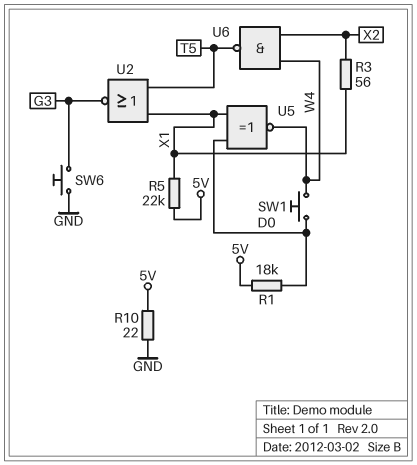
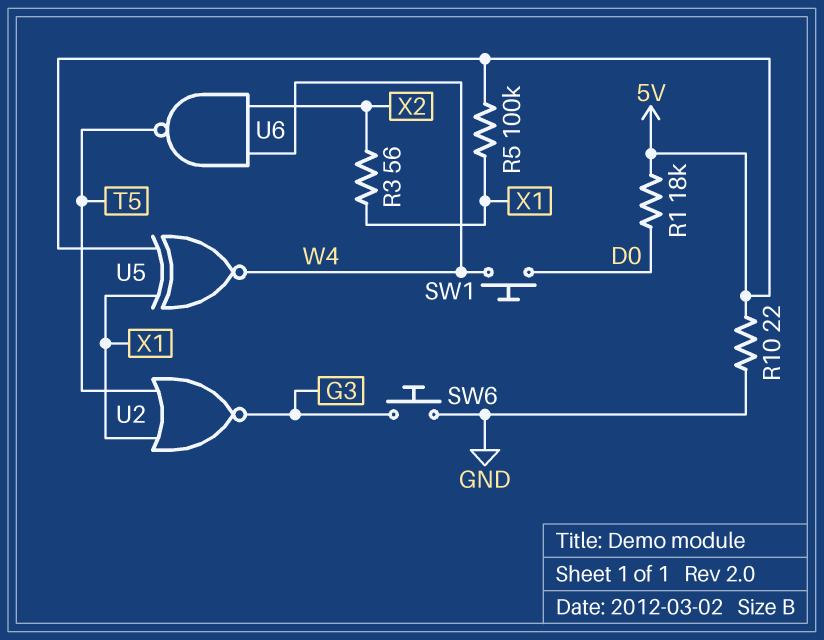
R5: 22k (5V, X1) -> 100k (5V, X1)
U5: XNOR (in D0, in X1, out W4) -> XNOR (in 5V, in X1, out W4)

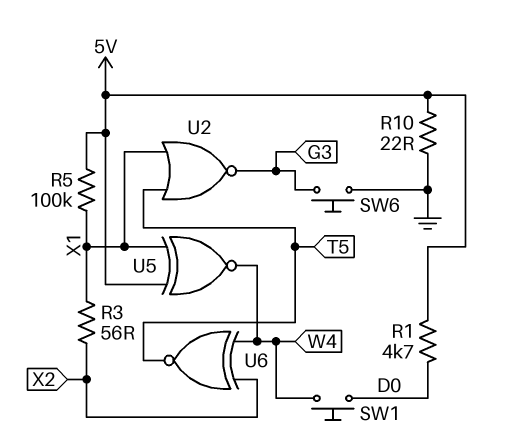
R1: 18k (5V, D0) -> 4.7k (5V, D0)
U6: NAND (in W4, in X2, out T5) -> XNOR (in W4, in X2, out T5)

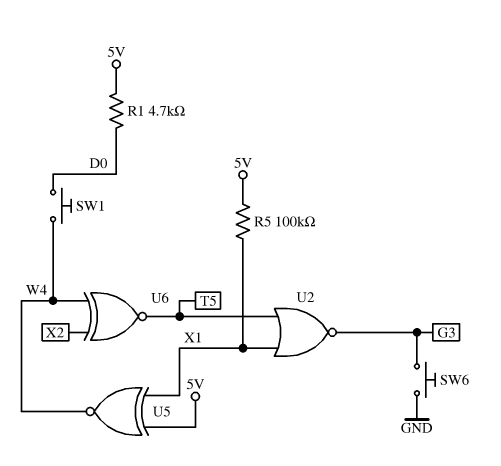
R3: 56 (X1, X2) -> none
R10: 22 (5V, GND) -> none

